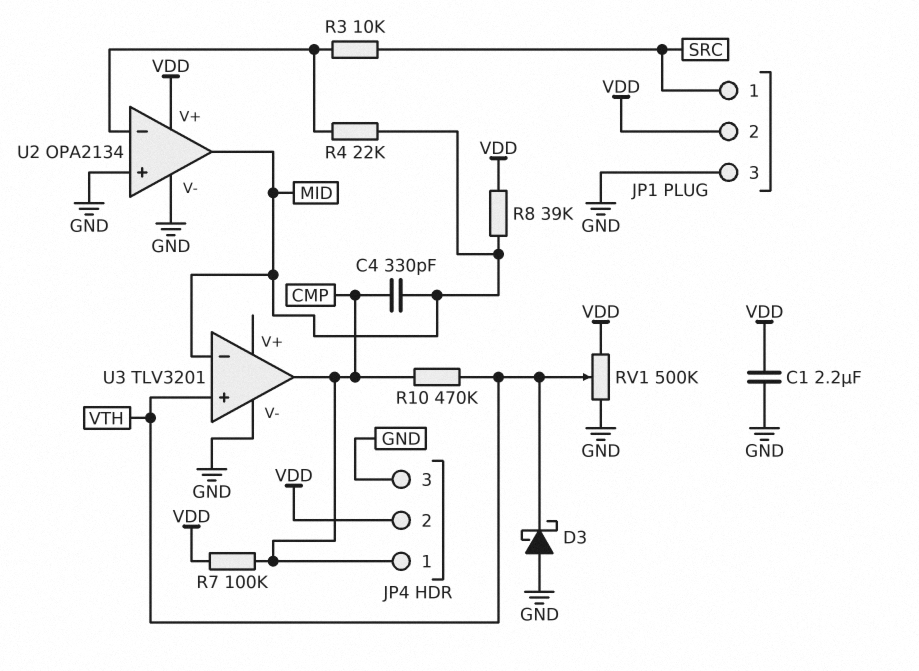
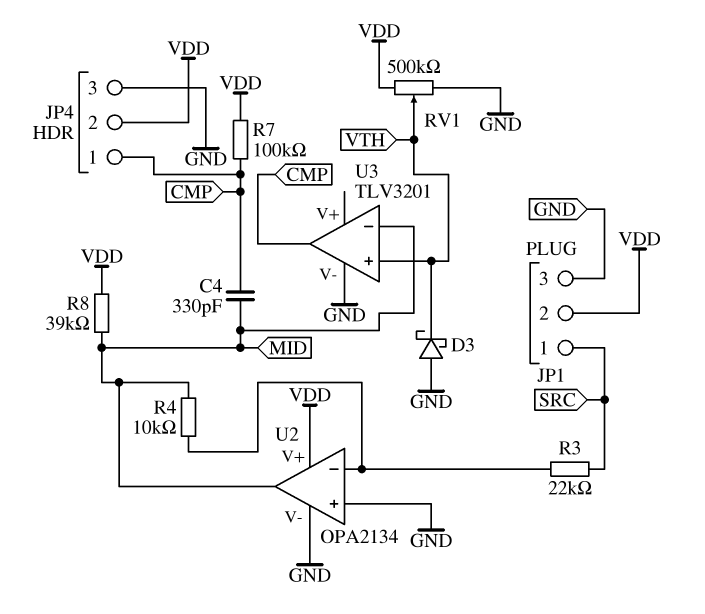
C1: 2.2uF (GND, VDD) -> none
R3: 10k (SRC, U2/in-) -> 22k (SRC, U2/in-)
R4: 22k (MID, U2/in-) -> 10k (MID, U2/in-)
R10: 470k (CMP, VTH) -> none

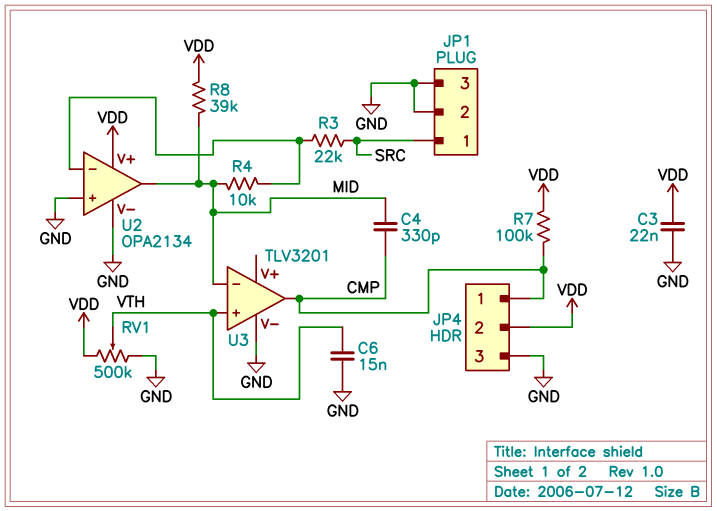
C3: none -> 22nF (GND, VDD)
C6: none -> 15nF (GND, VTH)
D3: schottky (A GND, K VTH) -> none
JP1 pin 2: VDD -> GND

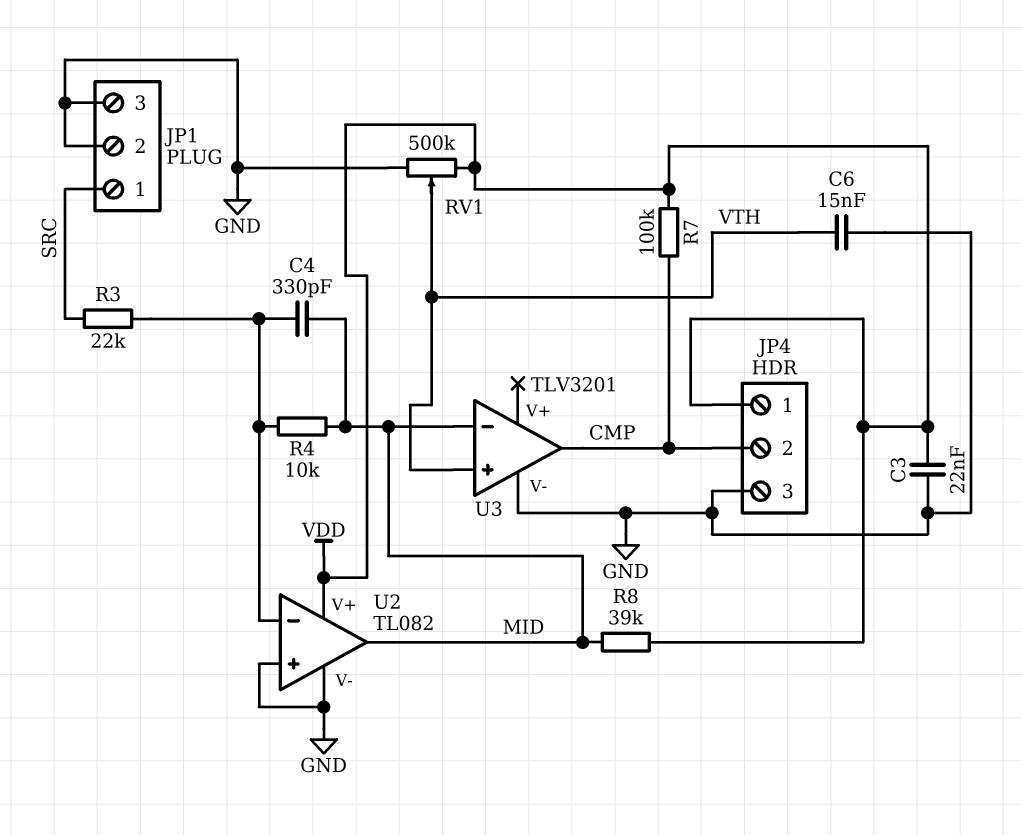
C4: 330pF (CMP, MID) -> 330pF (MID, U2/in-)
JP4 pin 1: CMP -> VDD
JP4 pin 2: VDD -> CMP
U2: OPA2134 -> TL082

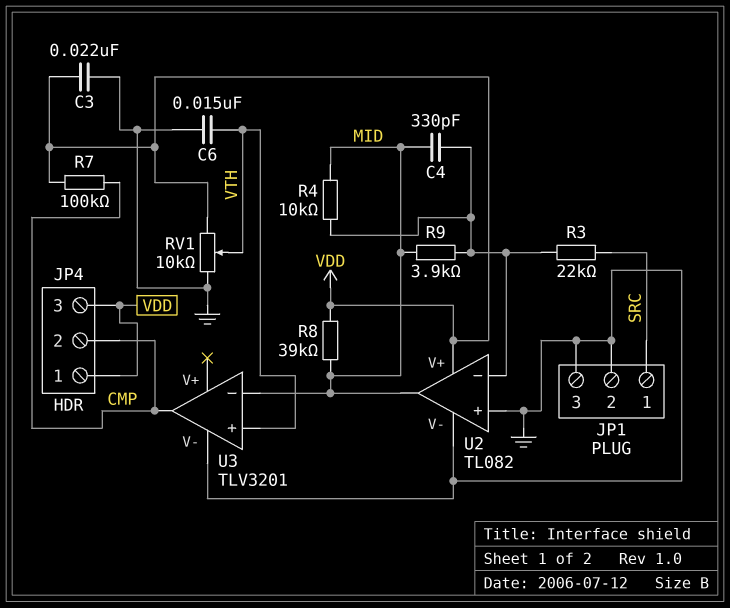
JP4 pin 3: GND -> VDD
R9: none -> 3.9k (MID, U2/in-)
RV1: 500k (GND, VDD, wiper VTH) -> 10k (GND, VDD, wiper VTH)

